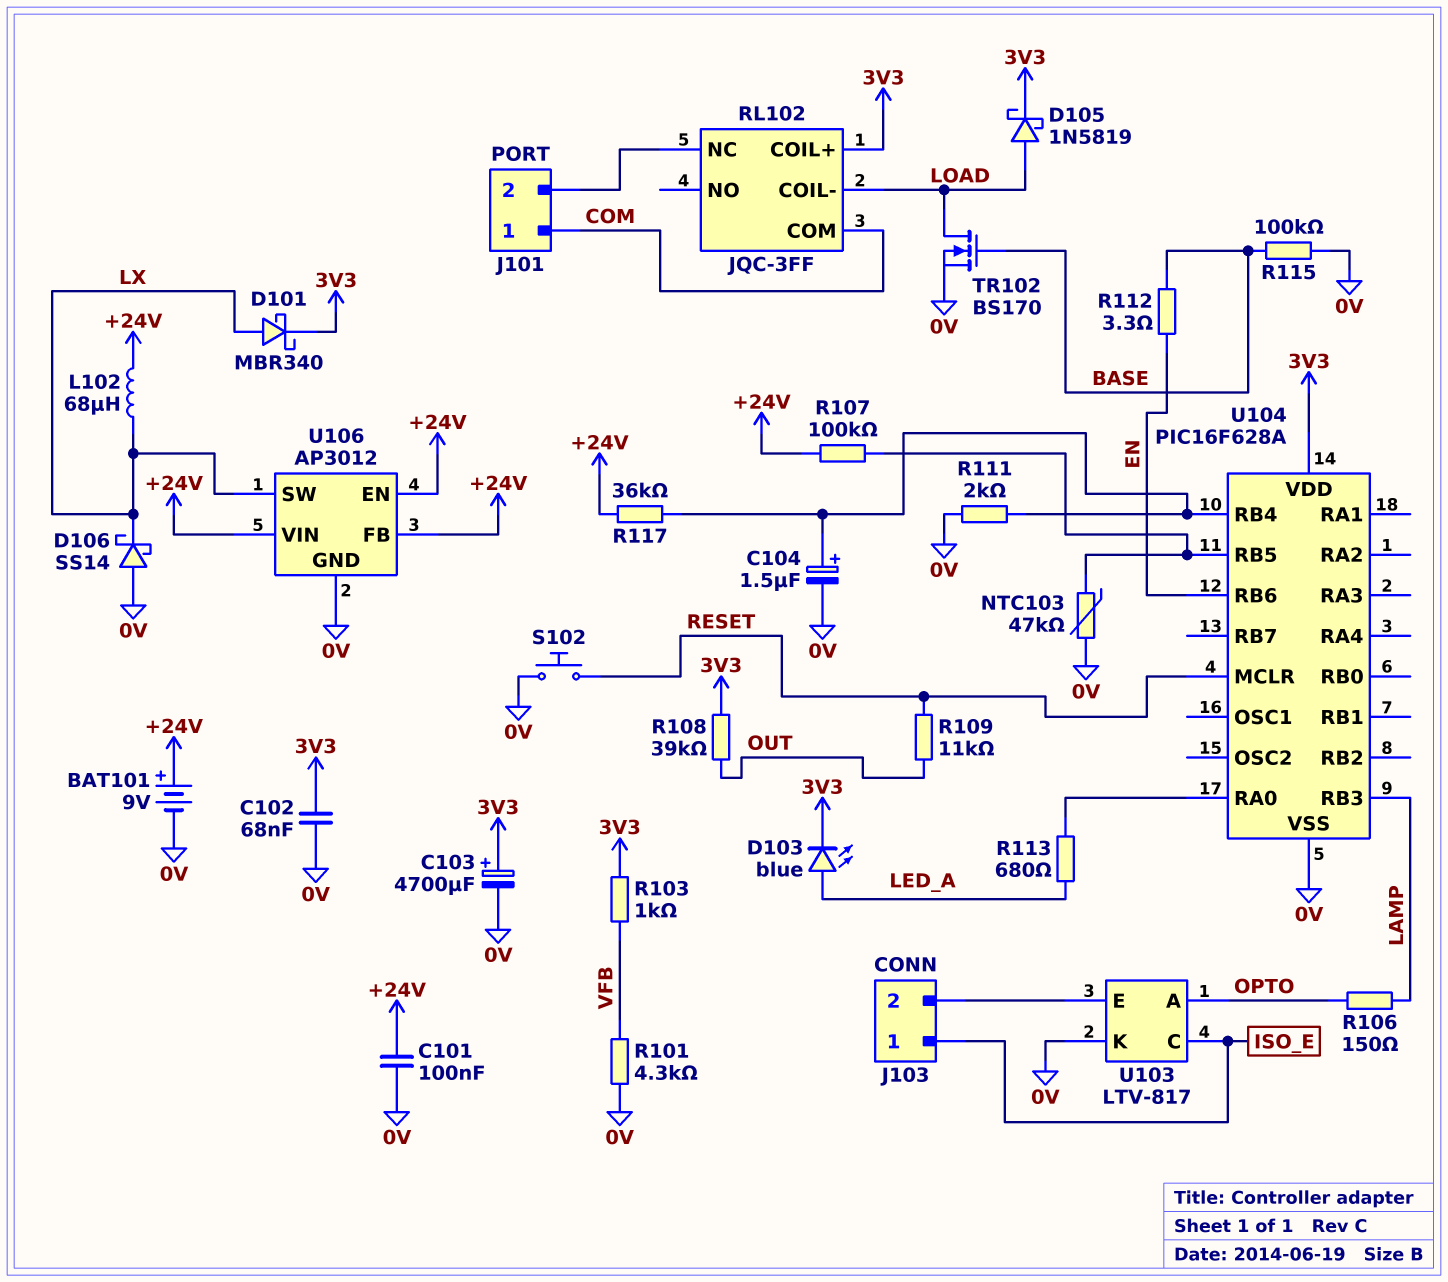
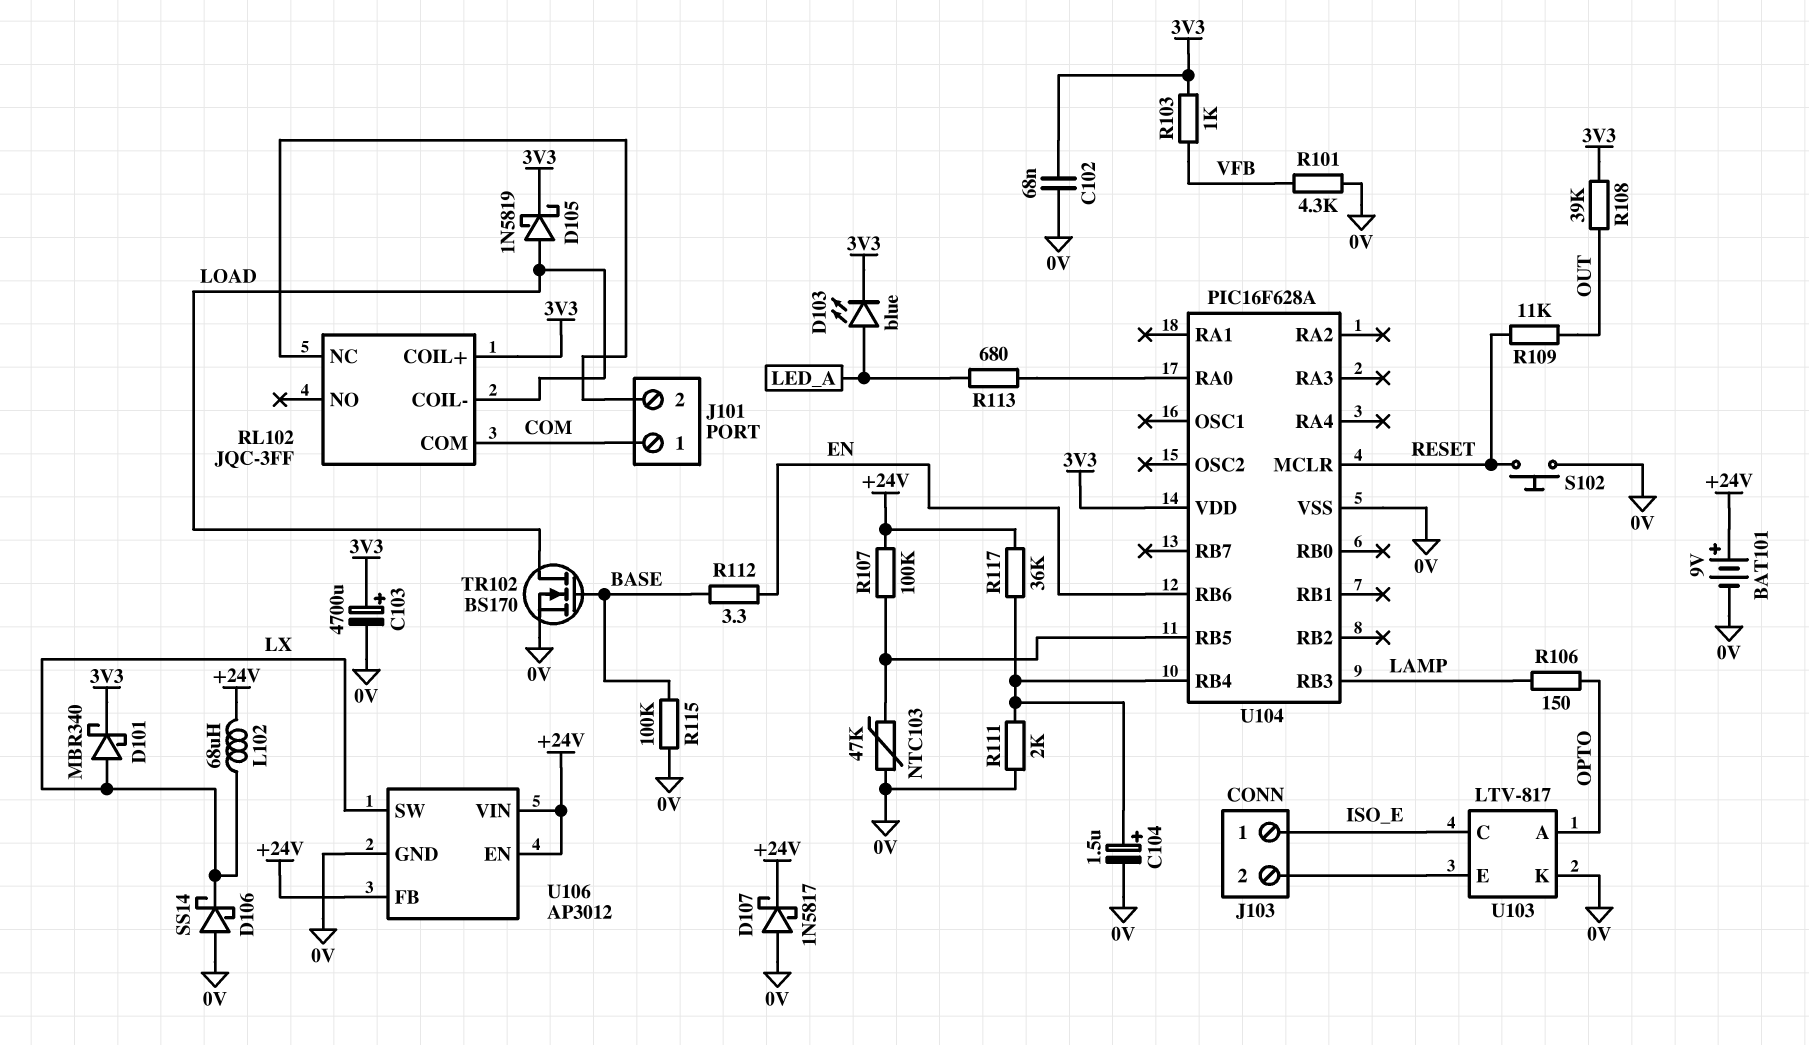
C101: 100nF (+24V, 0V) -> none
D107: none -> schottky 1N5817 (A 0V, K +24V)

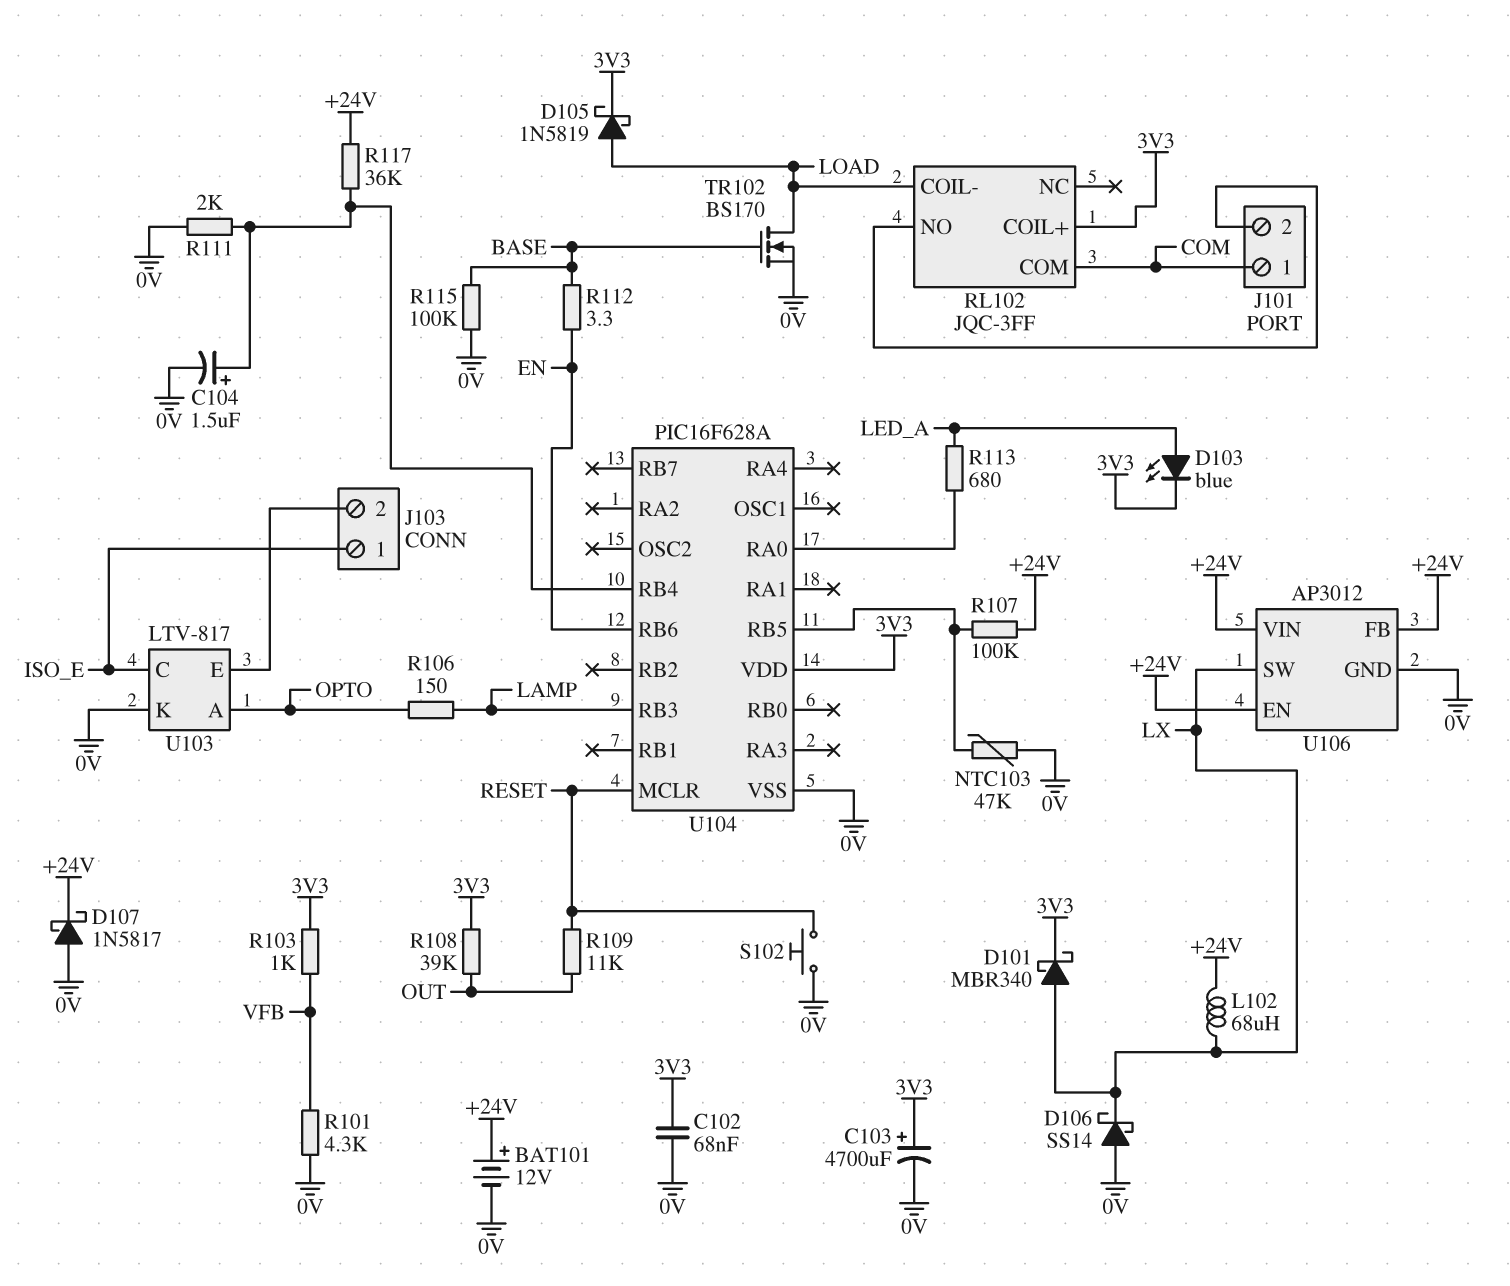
BAT101: 9V (plus +24V, minus 0V) -> 12V (plus +24V, minus 0V)
RL102 pin NC: J101/2 -> none
RL102 pin NO: none -> J101/2

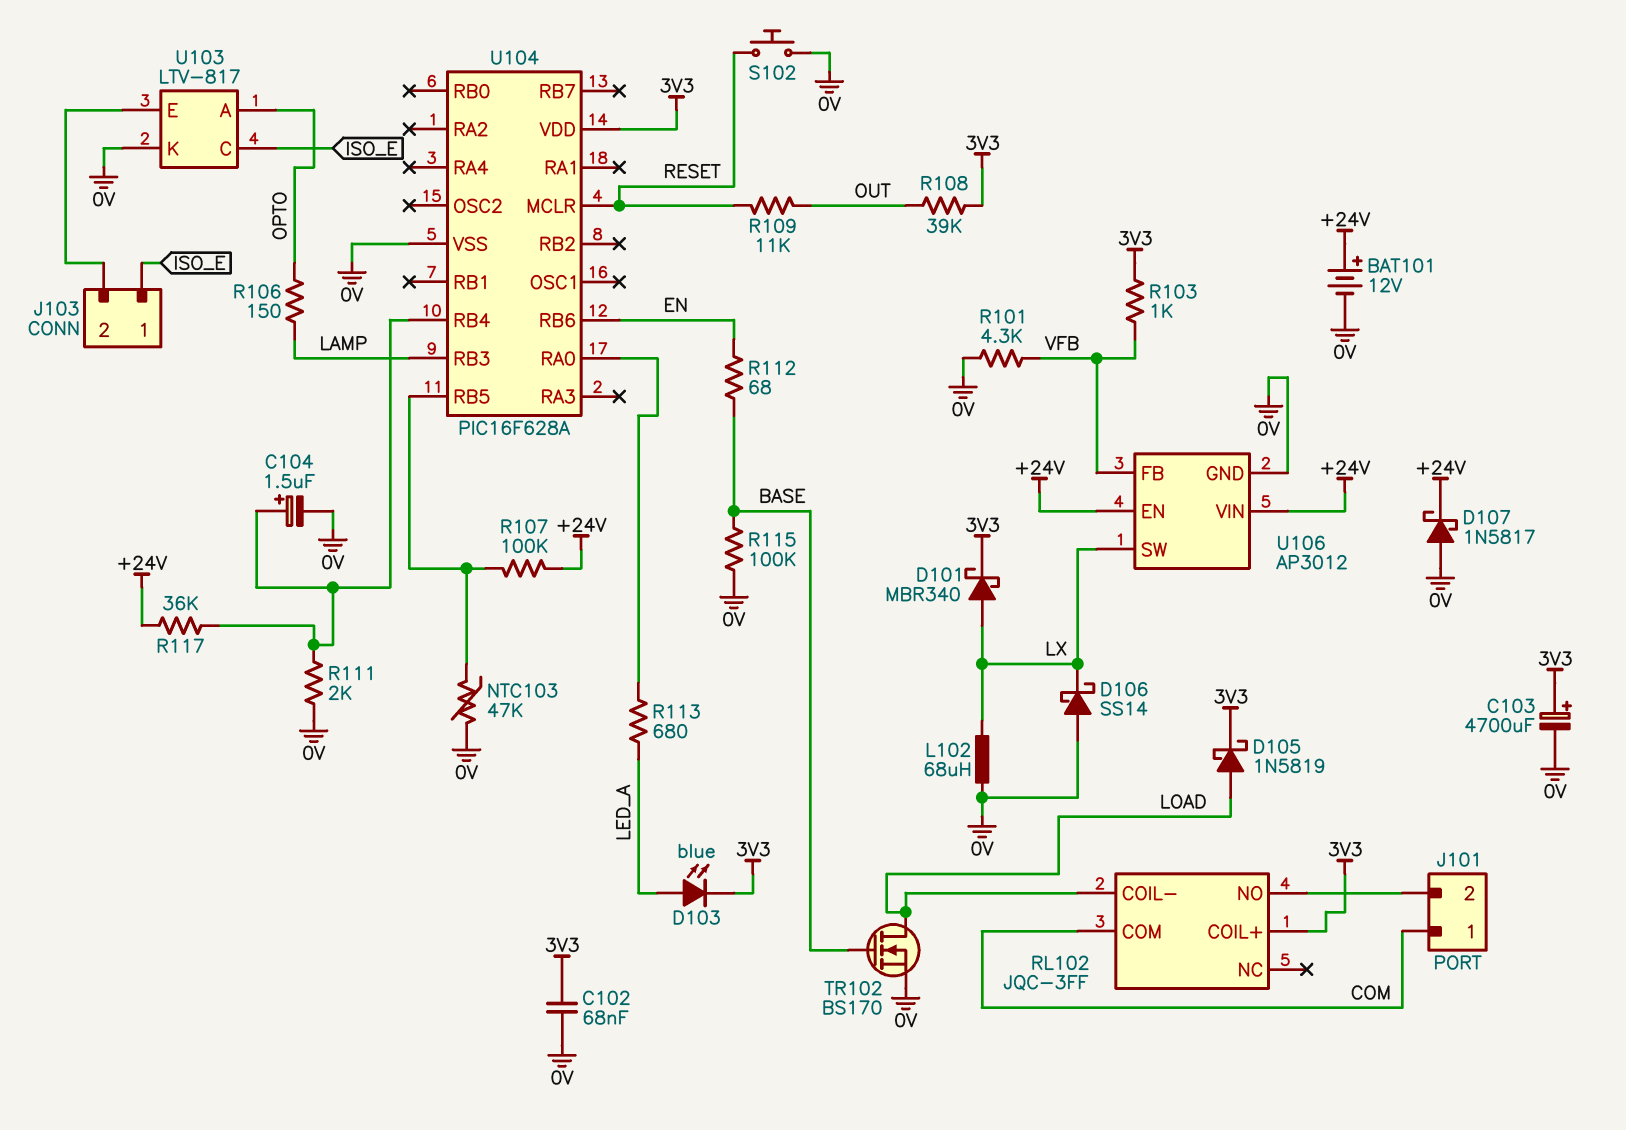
L102: 68uH (+24V, LX) -> 68uH (0V, LX)
R112: 3.3 (BASE, EN) -> 68 (BASE, EN)
U106 pin FB: +24V -> VFB

